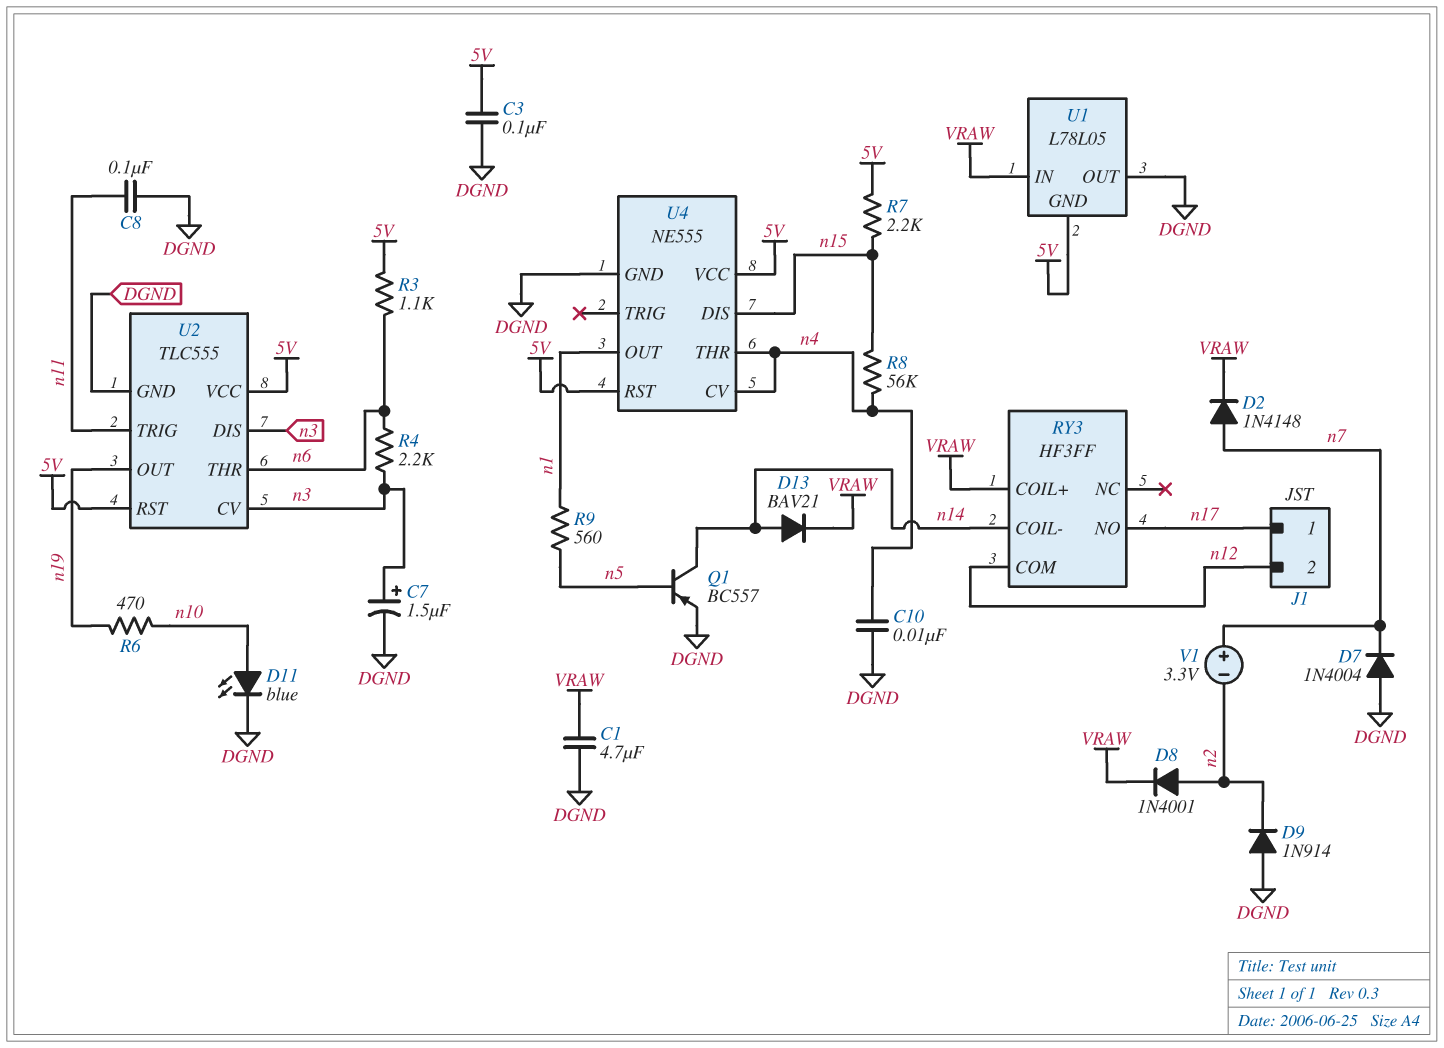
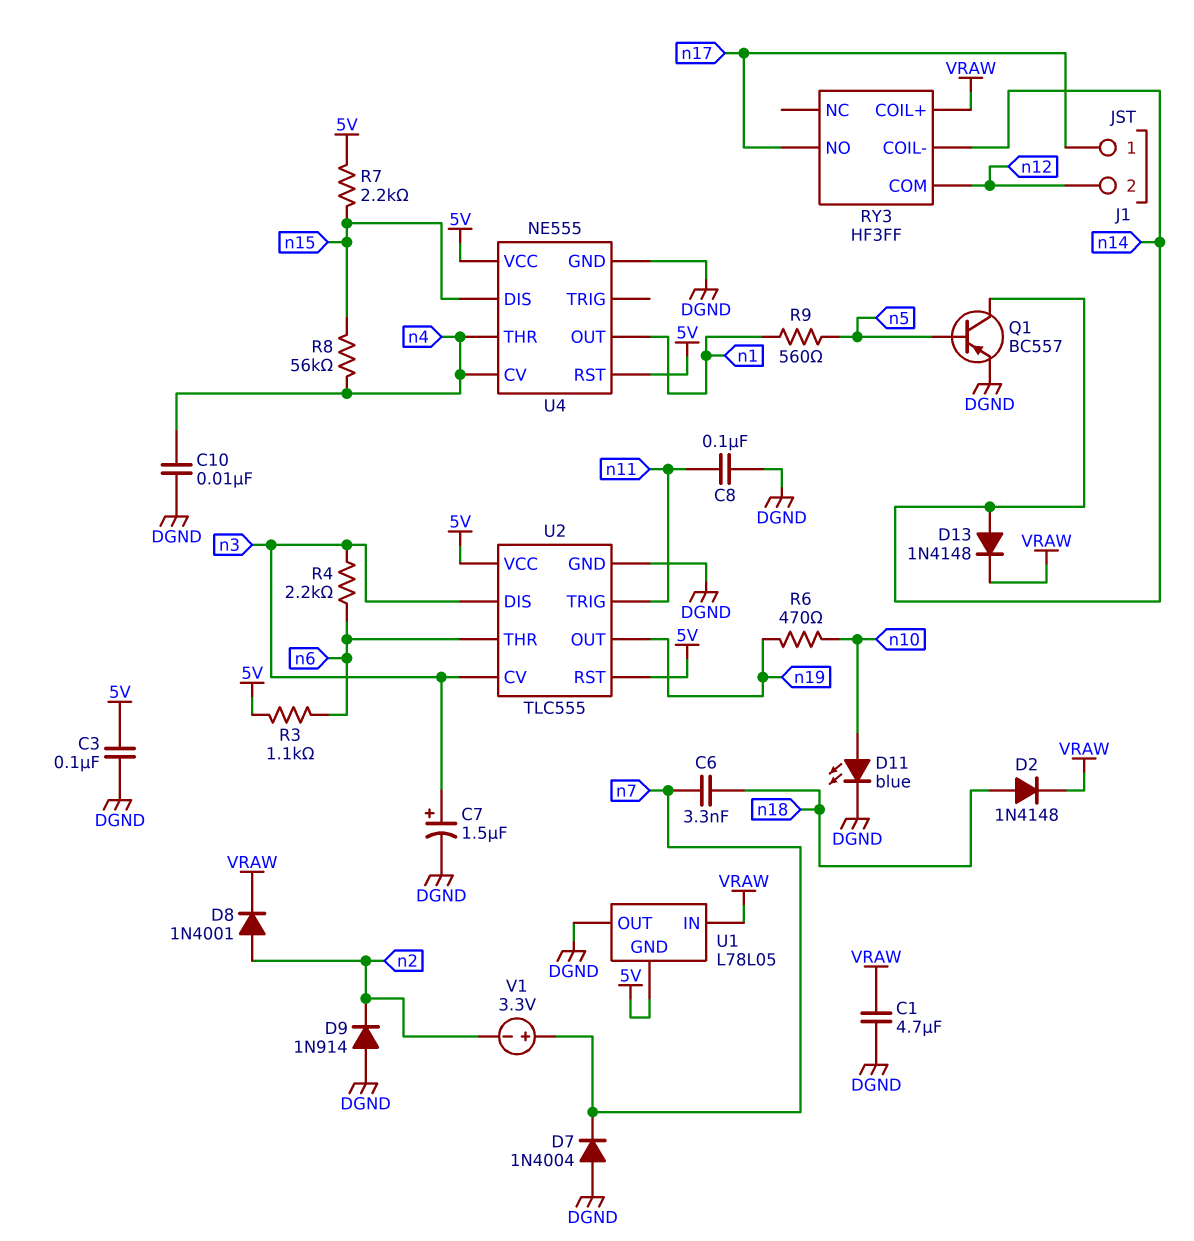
C6: none -> 3.3nF (n7, n18)
D2: diode 1N4148 (A n7, K VRAW) -> diode 1N4148 (A n18, K VRAW)
D13: diode BAV21 (A n14, K VRAW) -> diode 1N4148 (A n14, K VRAW)

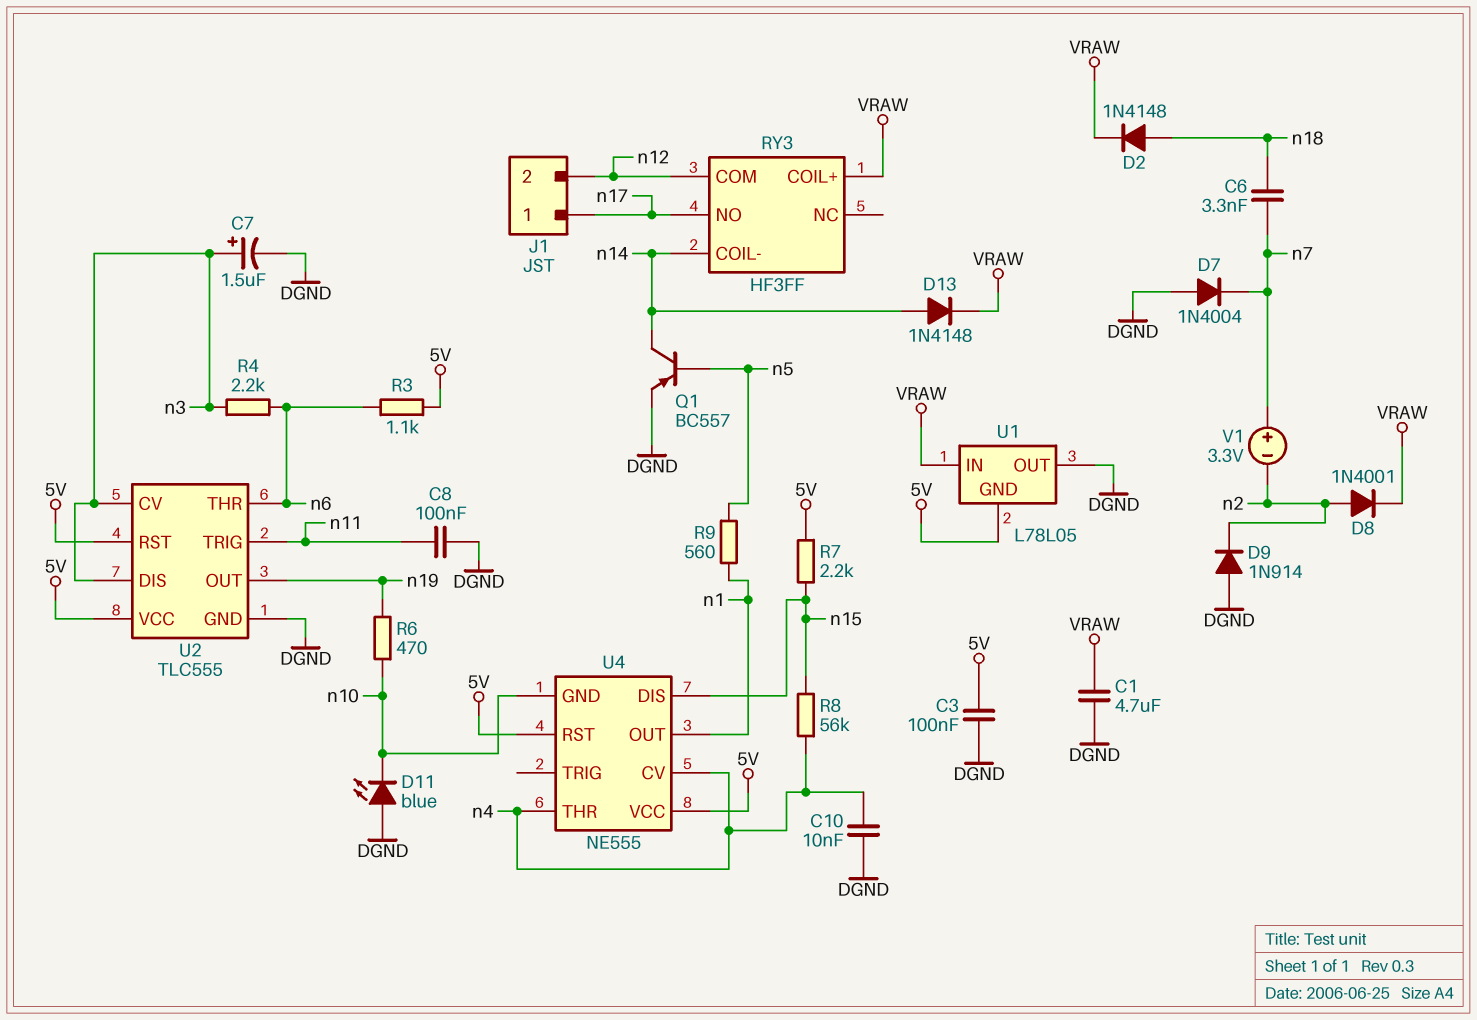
D11: LED blue (A n10, K DGND) -> LED blue (A DGND, K n10)
U4 pin GND: DGND -> n10

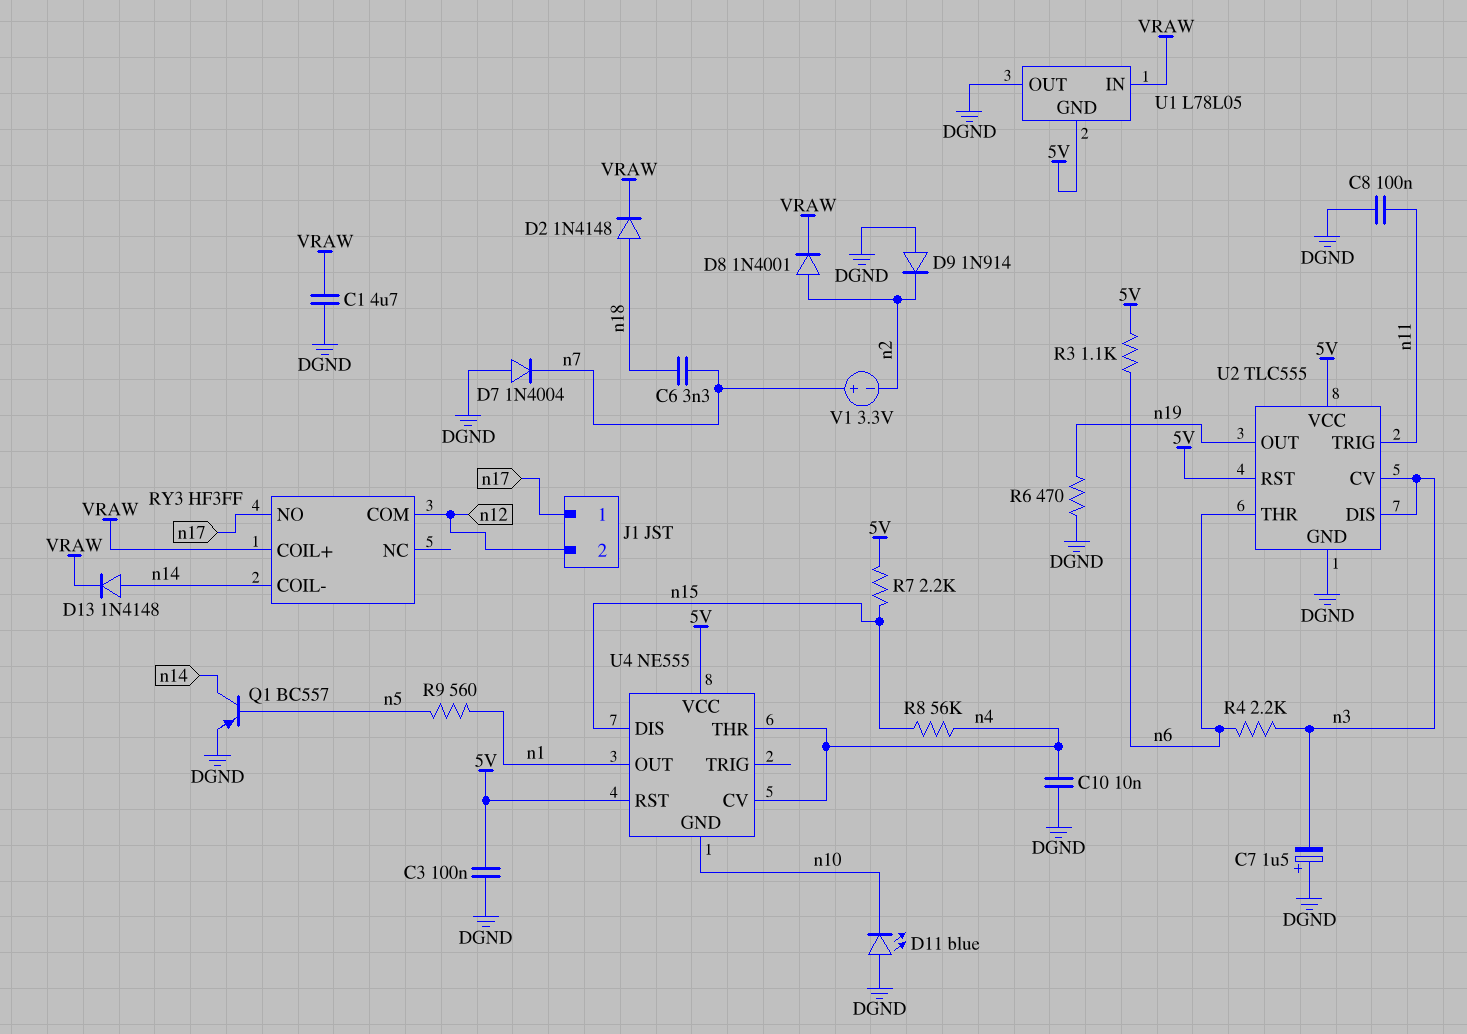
C7: 1.5uF (plus n3, minus DGND) -> 1.5uF (plus DGND, minus n3)
R6: 470 (n10, n19) -> 470 (DGND, n19)

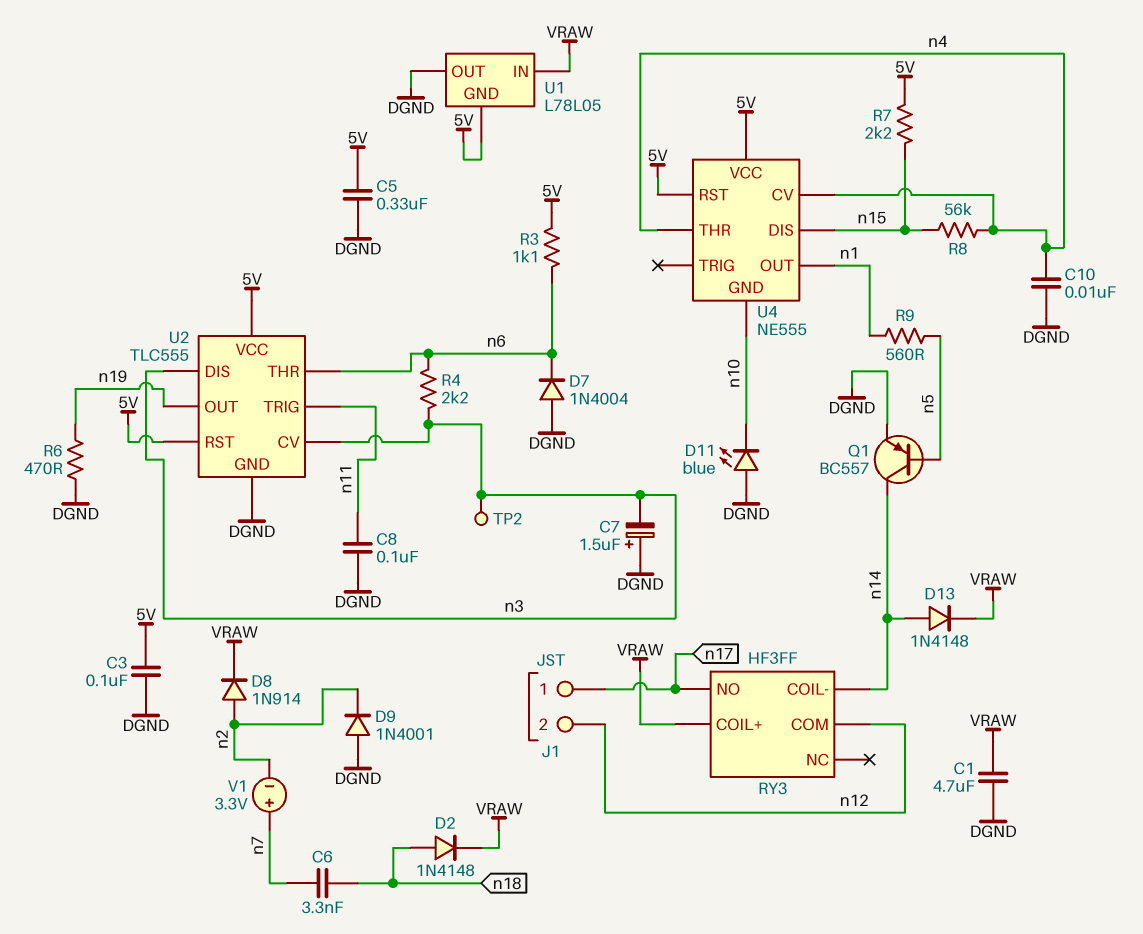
C5: none -> 330nF (5V, DGND)
D7: diode 1N4004 (A DGND, K n7) -> diode 1N4004 (A DGND, K n6)
D8: diode 1N4001 (A n2, K VRAW) -> diode 1N914 (A n2, K VRAW)
D9: diode 1N914 (A DGND, K n2) -> diode 1N4001 (A DGND, K n2)
TP2: none -> test point (n3)

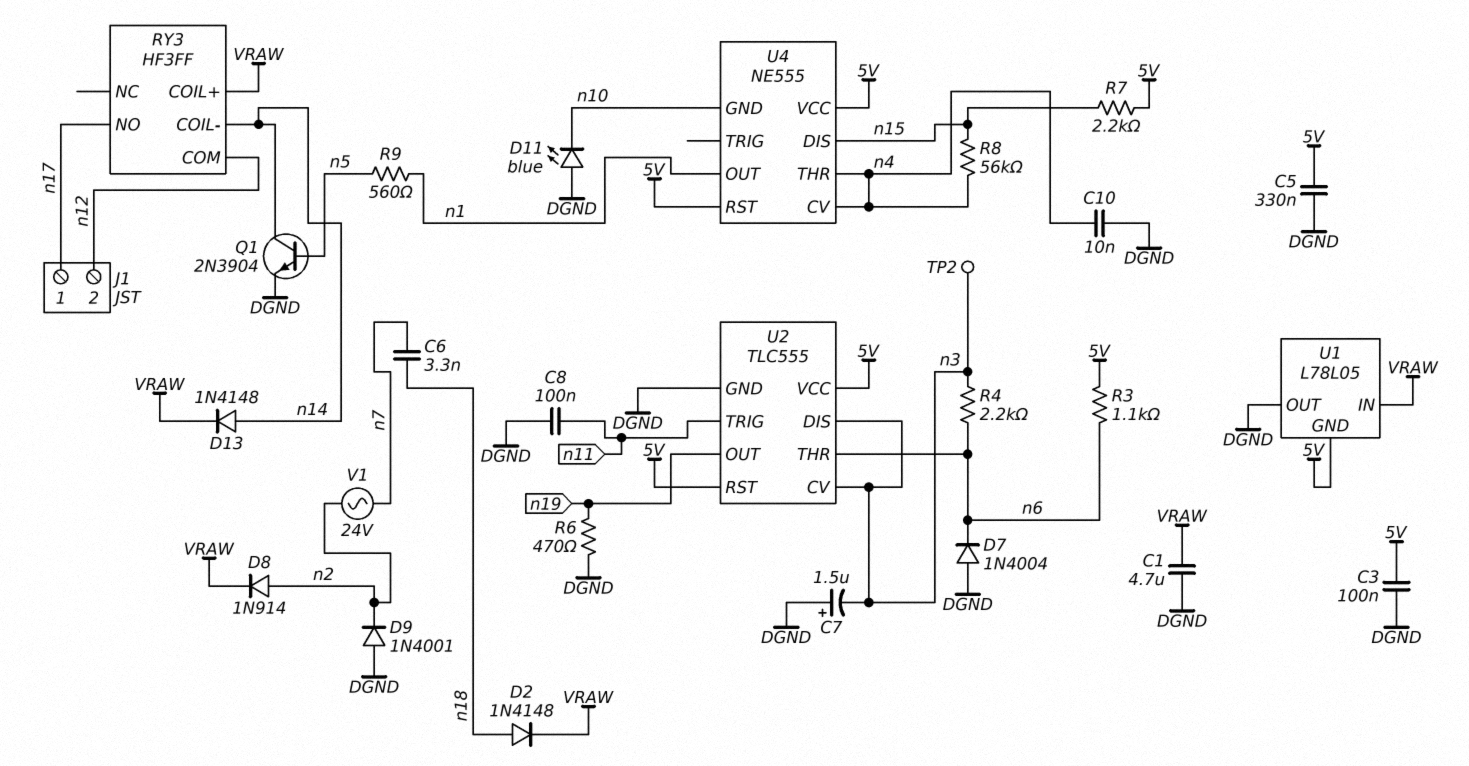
Q1: PNP BC557 (B n5, C n14, E DGND) -> NPN 2N3904 (B n5, C n14, E DGND)
V1: 3.3V (plus n7, minus n2) -> AC 24V (n2, n7)

